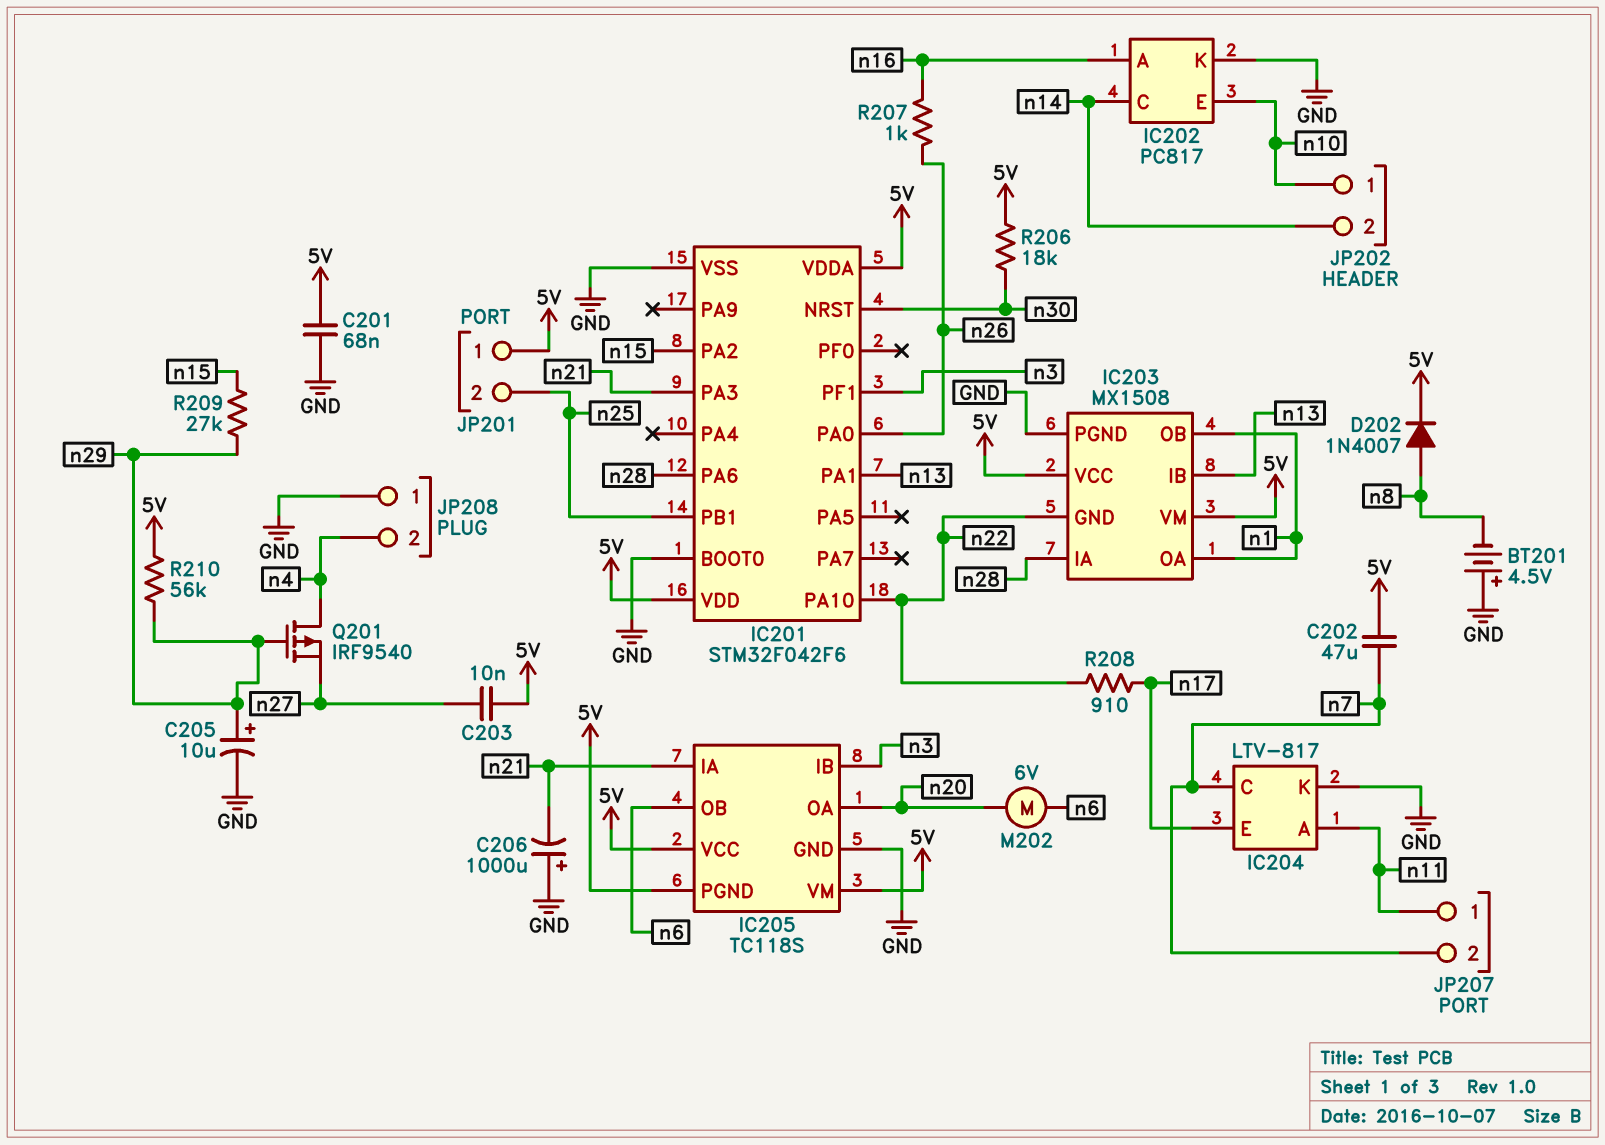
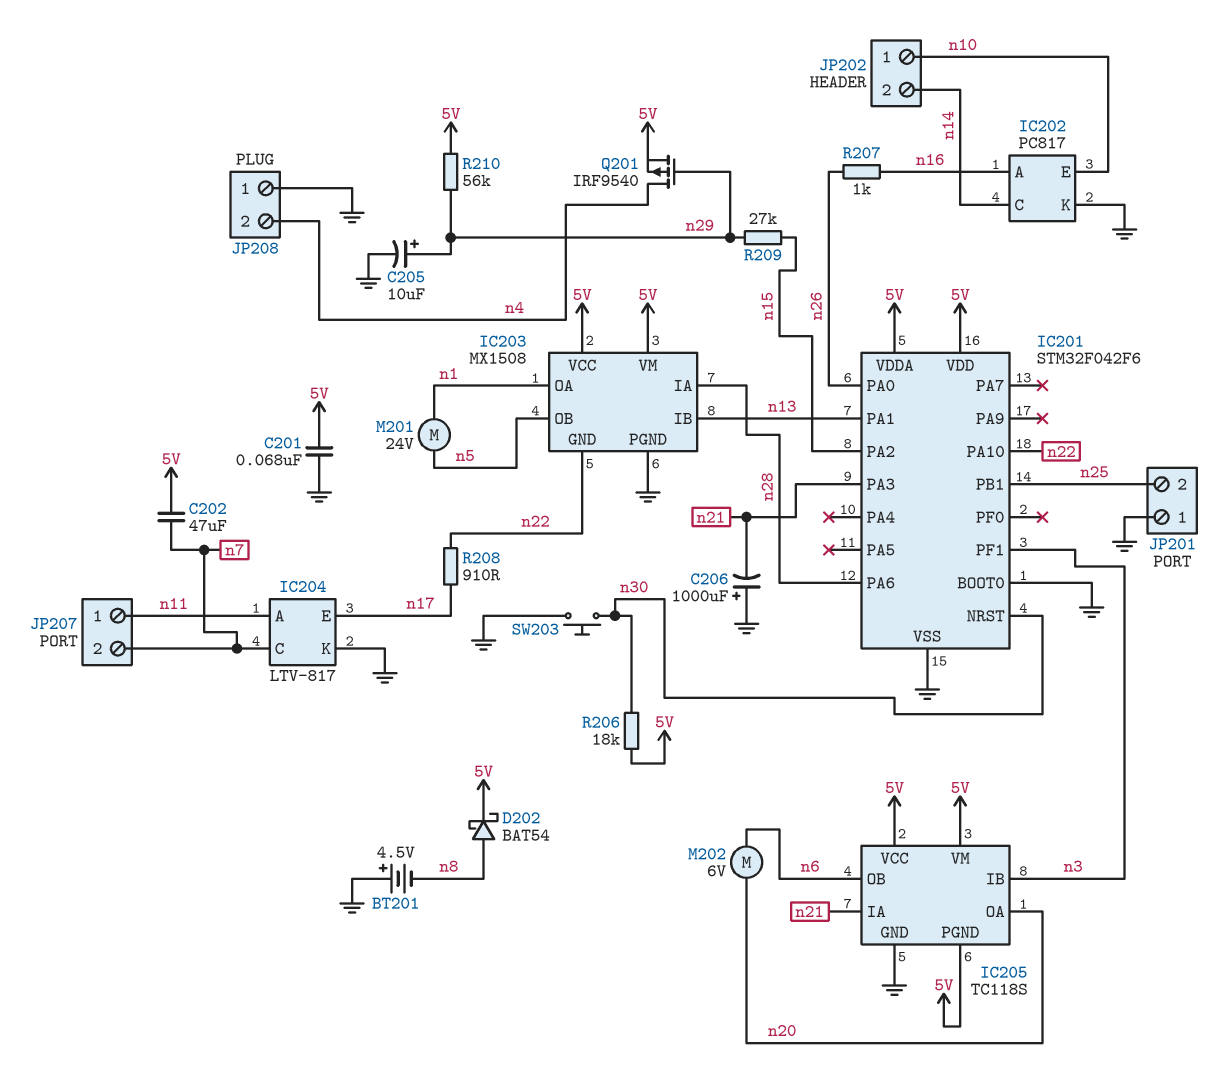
C203: 10nF (5V, n27) -> none
D202: diode 1N4007 (A n8, K 5V) -> schottky BAT54 (A n8, K 5V)
IC203 pin OB: n1 -> n5
JP201 pin 1: 5V -> GND
M201: none -> motor 24V (n1, n5)
Q201: PMOS IRF9540 (G n29, D n4, S n27) -> PMOS IRF9540 (G n29, D n4, S 5V)
SW203: none -> button (GND, n30)

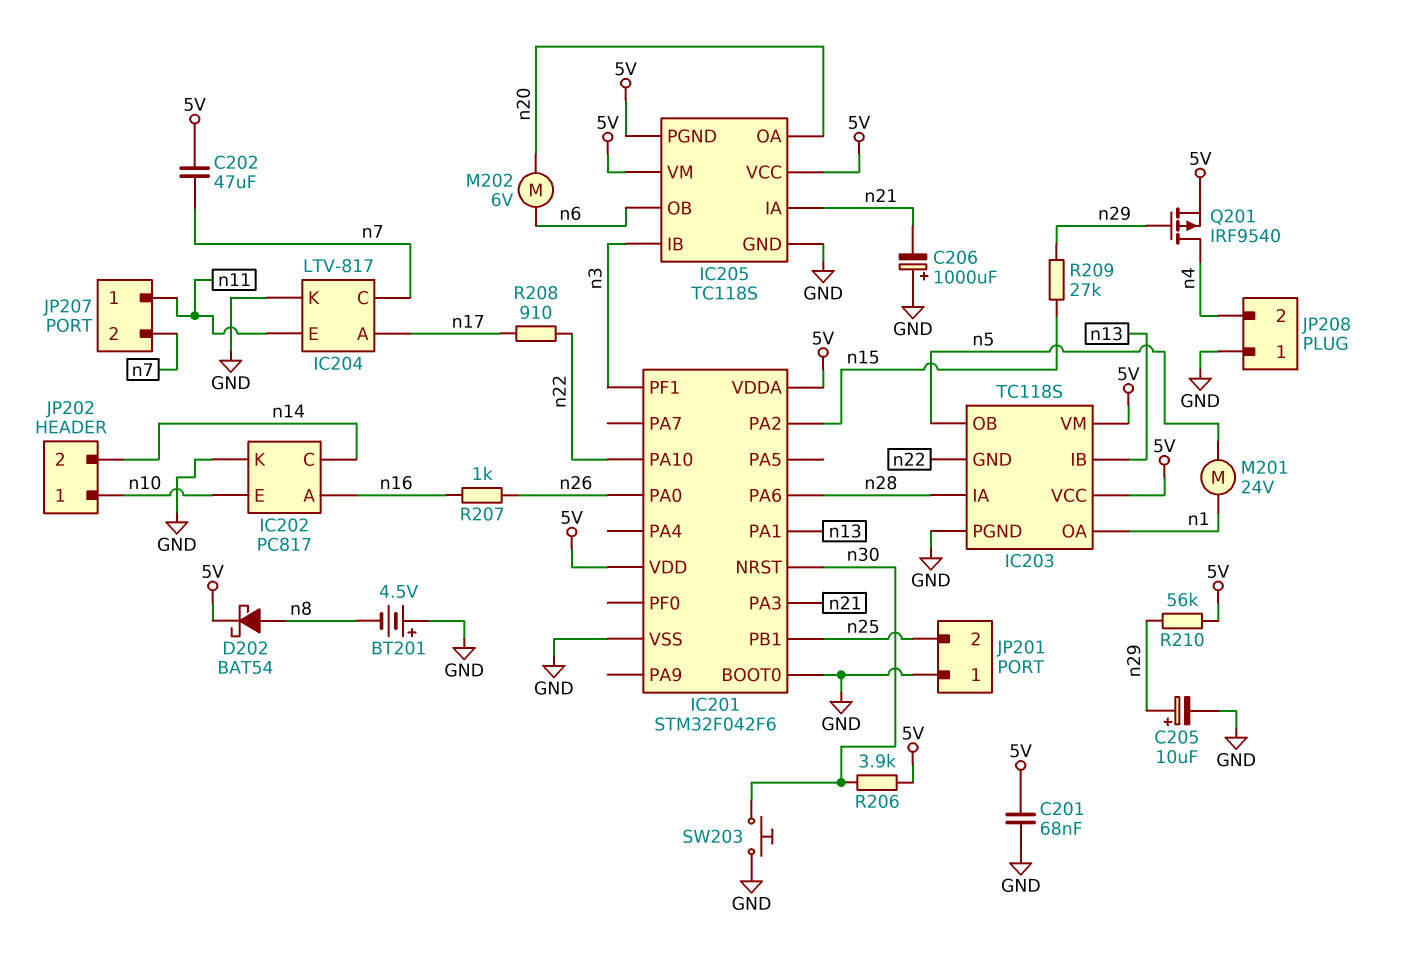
IC203: MX1508 -> TC118S
IC204 pin A: n11 -> n17
IC204 pin E: n17 -> n11
R206: 18k (5V, n30) -> 3.9k (5V, n30)

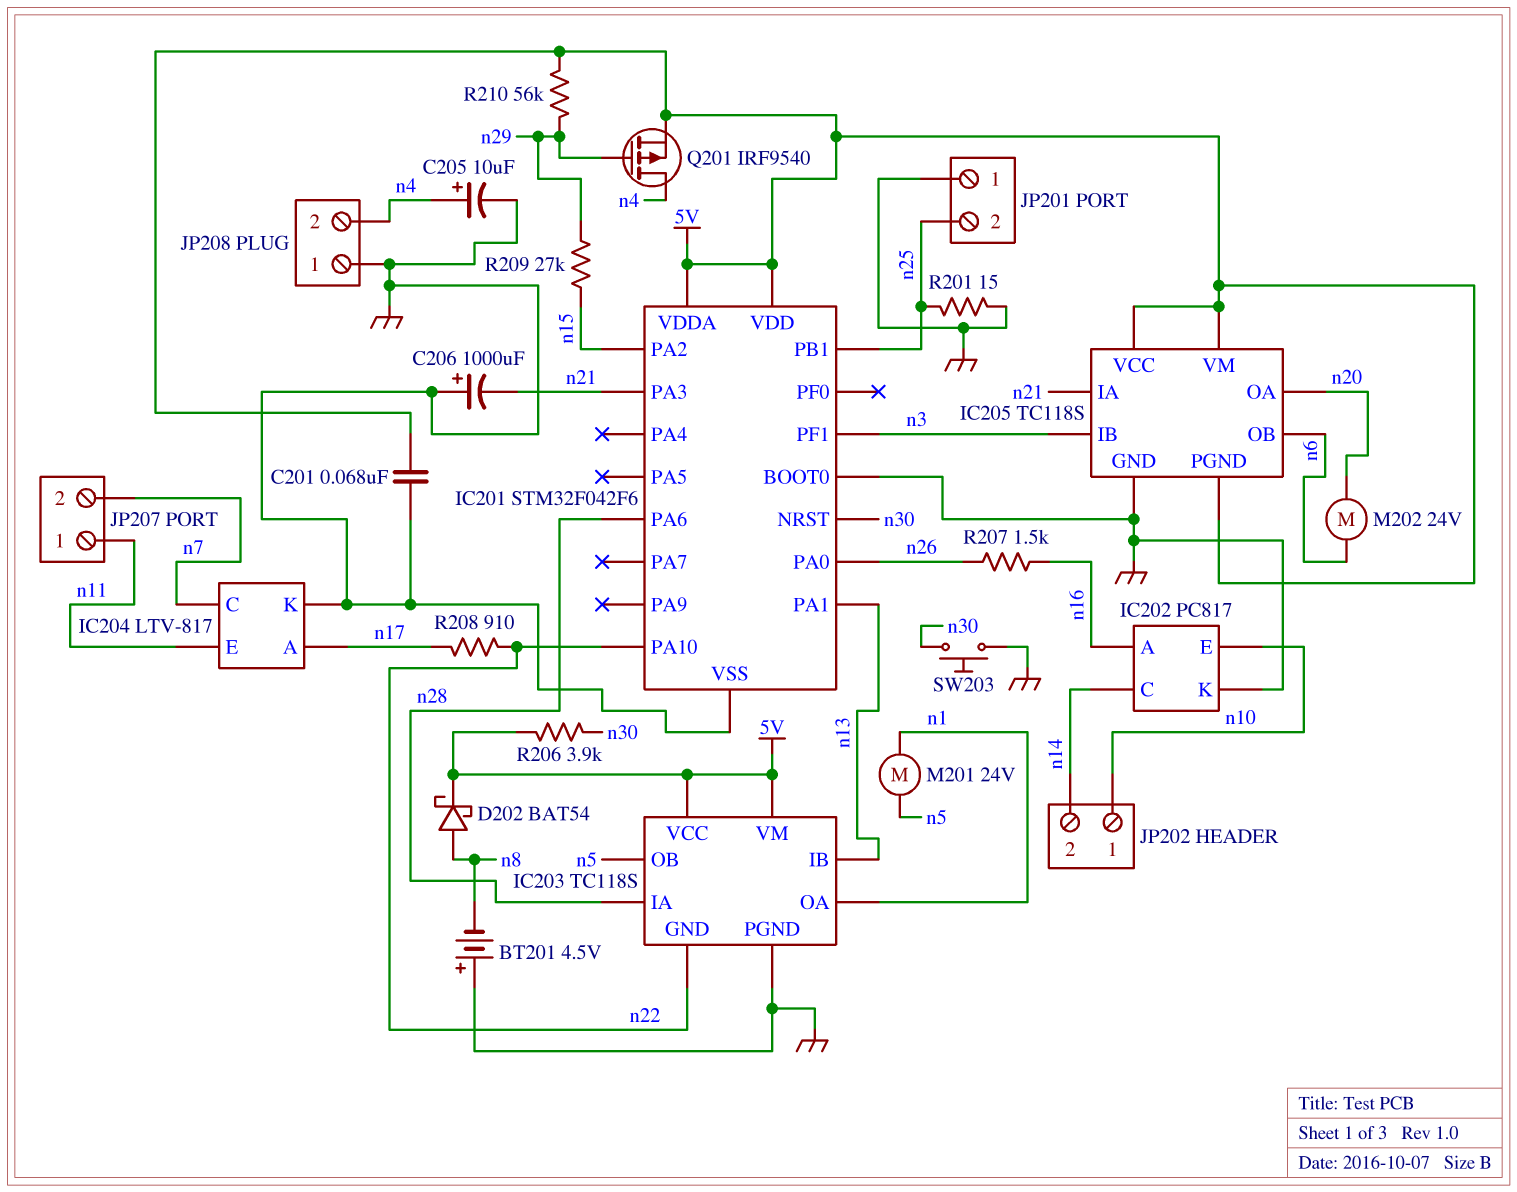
C202: 47uF (5V, n7) -> none
C205: 10uF (plus n29, minus GND) -> 10uF (plus n4, minus GND)
M202: motor 6V (n6, n20) -> motor 24V (n6, n20)
R201: none -> 15 (GND, n25)
R207: 1k (n16, n26) -> 1.5k (n16, n26)

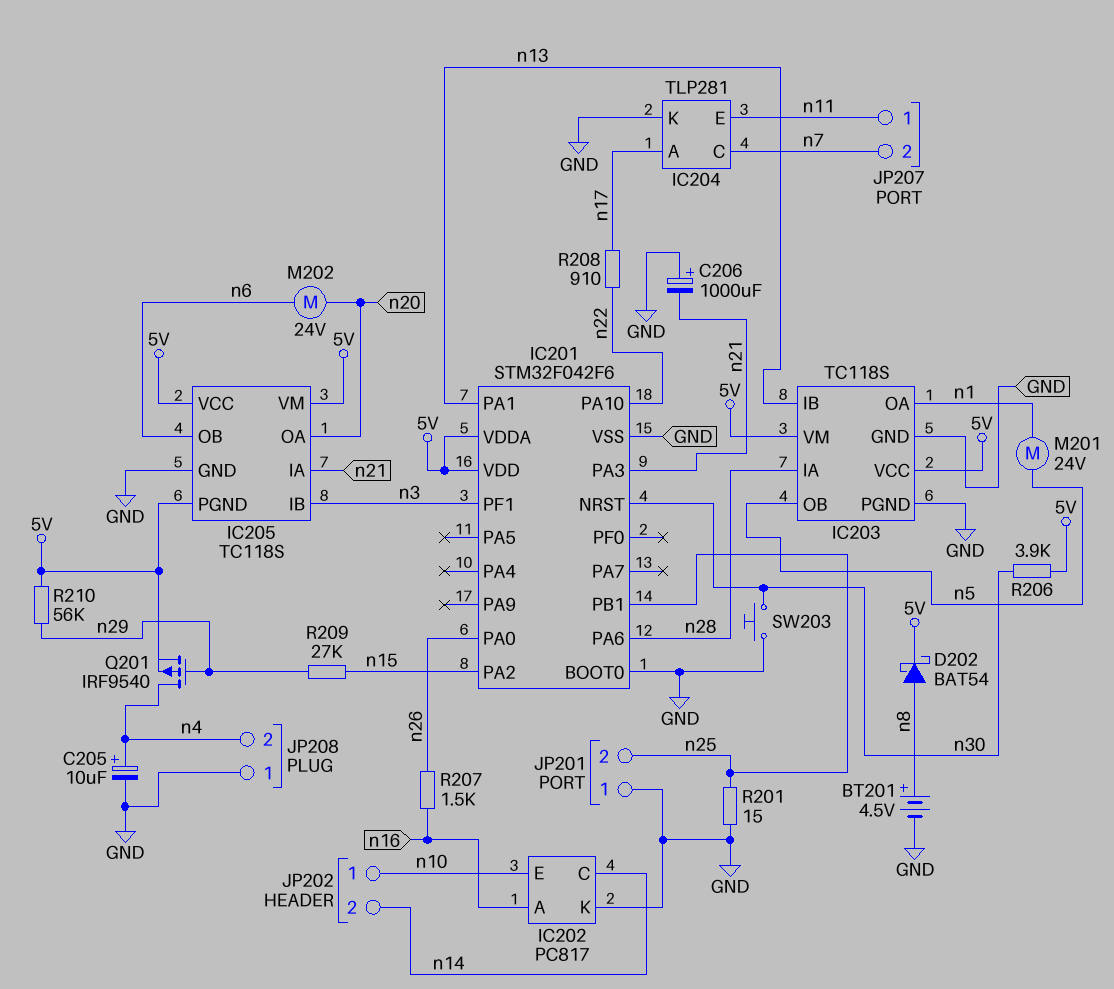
BT201: 4.5V (plus GND, minus n8) -> 4.5V (plus n8, minus GND)
C201: 68nF (5V, GND) -> none
IC203 pin GND: n22 -> GND
IC204: LTV-817 -> TLP281

